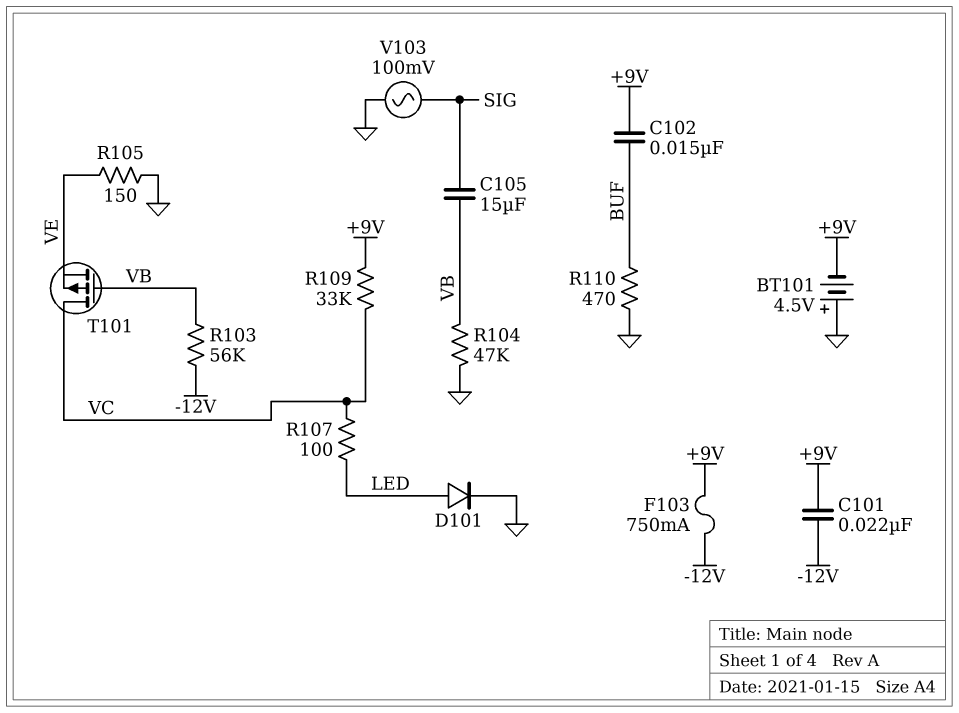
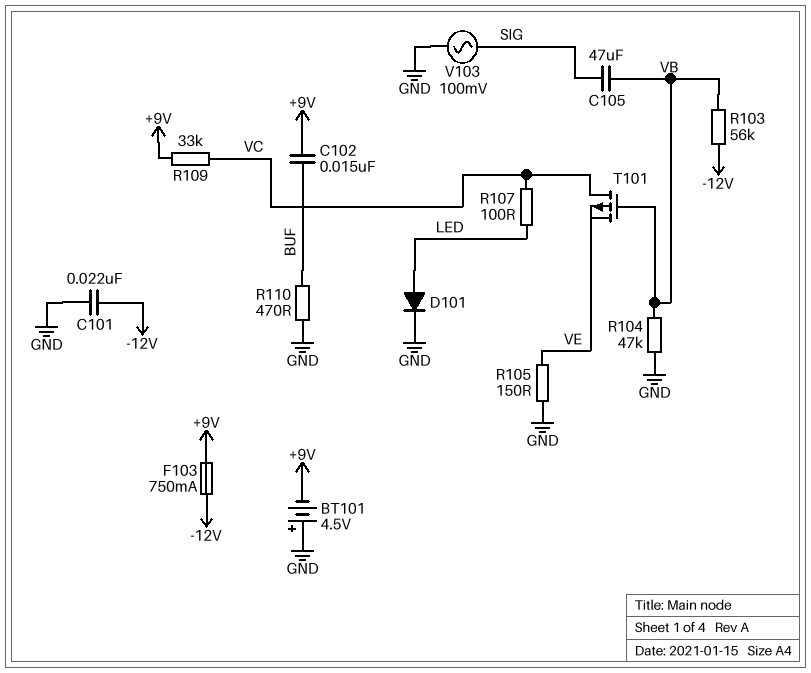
C101: 22nF (+9V, -12V) -> 22nF (-12V, GND)
C105: 15uF (SIG, VB) -> 47uF (SIG, VB)

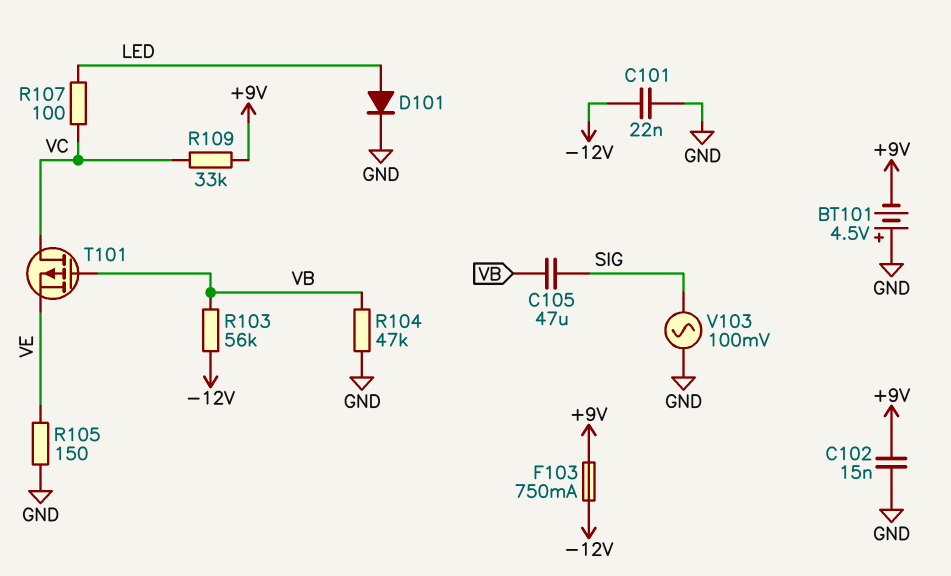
C102: 15nF (+9V, BUF) -> 15nF (+9V, GND)
R110: 470 (BUF, GND) -> none

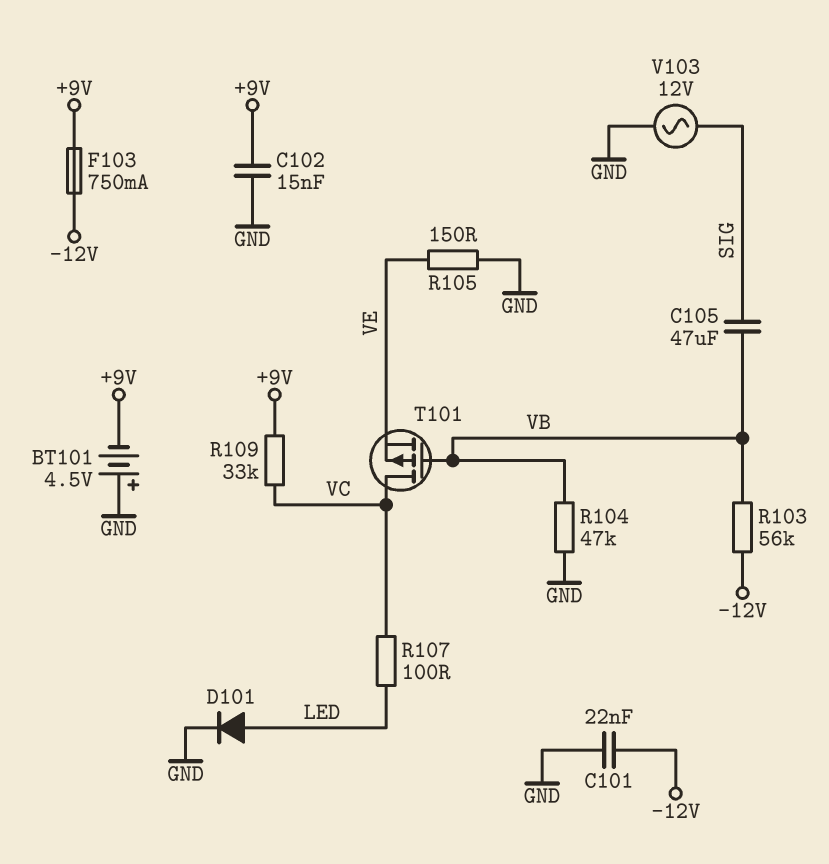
V103: AC 100mV (GND, SIG) -> AC 12V (GND, SIG)

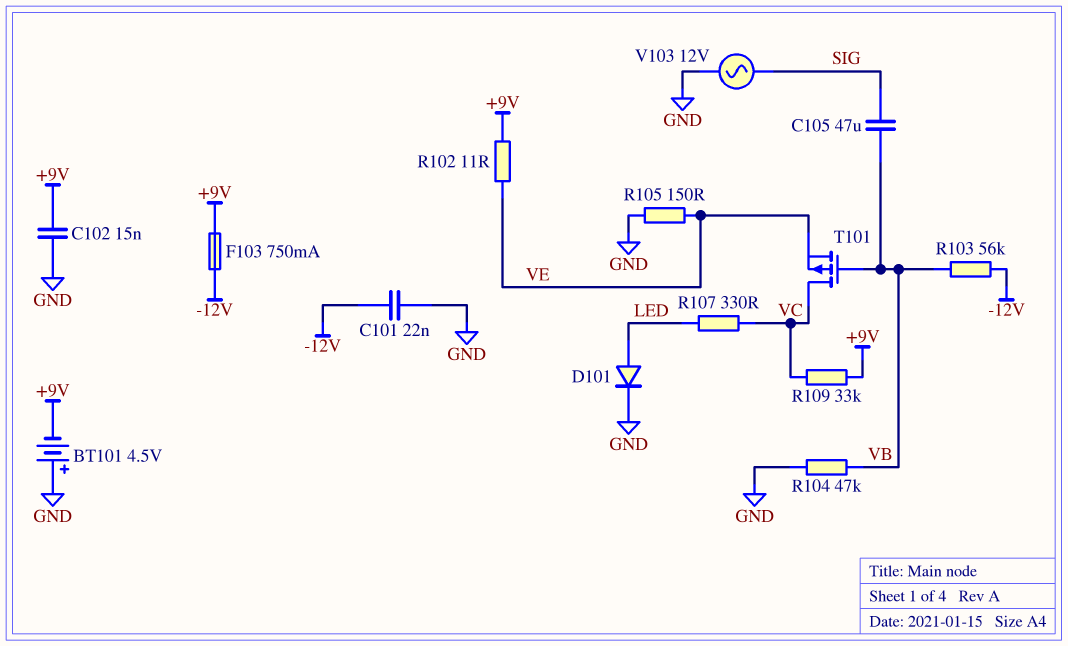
R102: none -> 11 (+9V, VE)
R107: 100 (LED, VC) -> 330 (LED, VC)

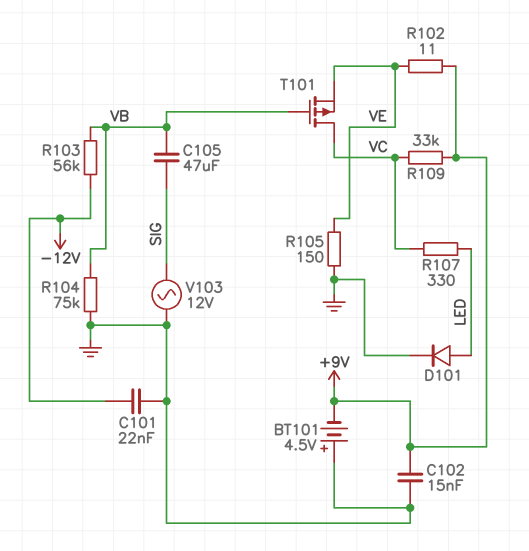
F103: 750mA (+9V, -12V) -> none
R104: 47k (GND, VB) -> 75k (GND, VB)

